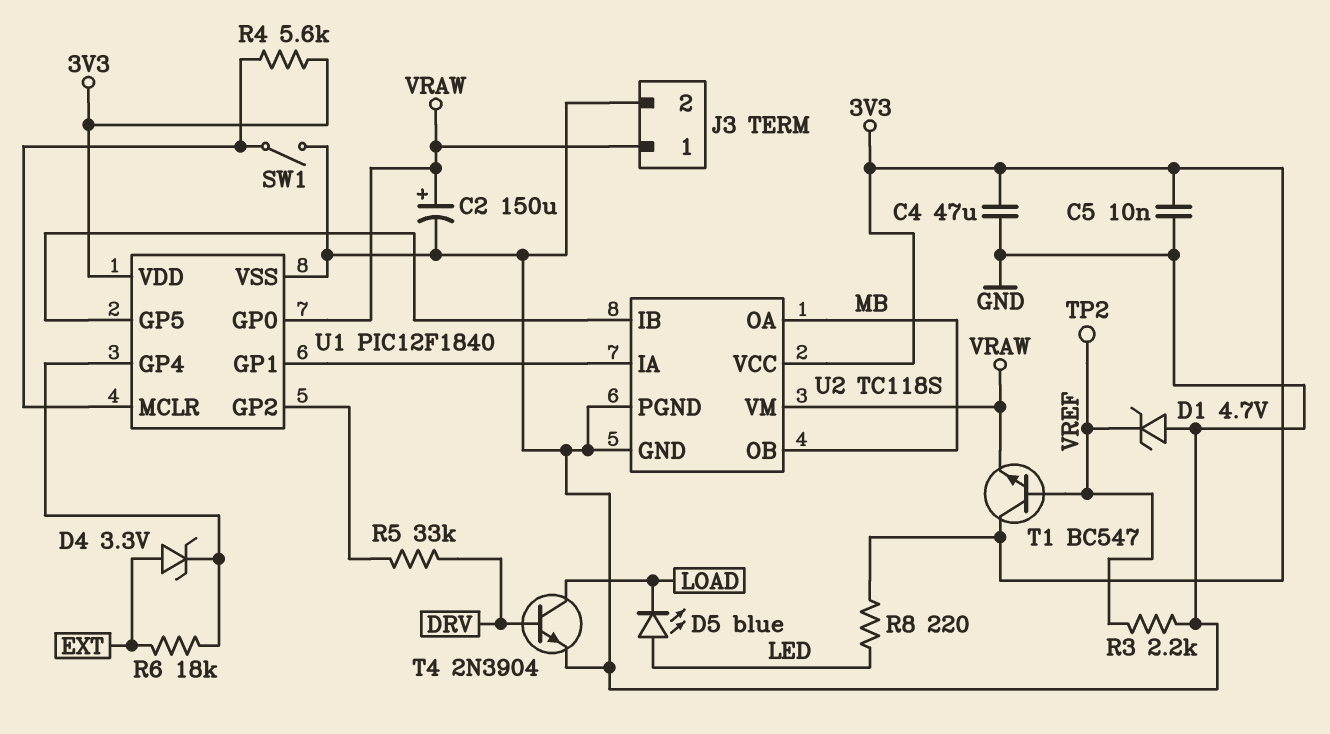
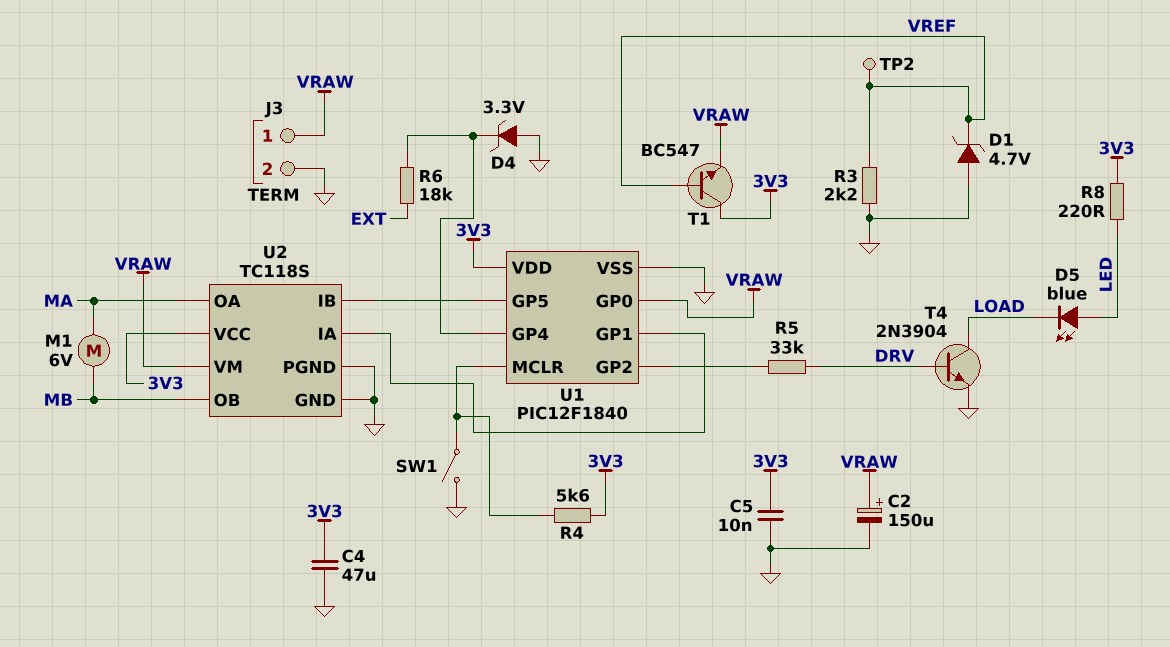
D4: zener 3.3V (A EXT, K U1/GP4) -> zener 3.3V (A GND, K U1/GP4)
M1: none -> motor 6V (MA, MB)
U2 pin OA: MB -> MA

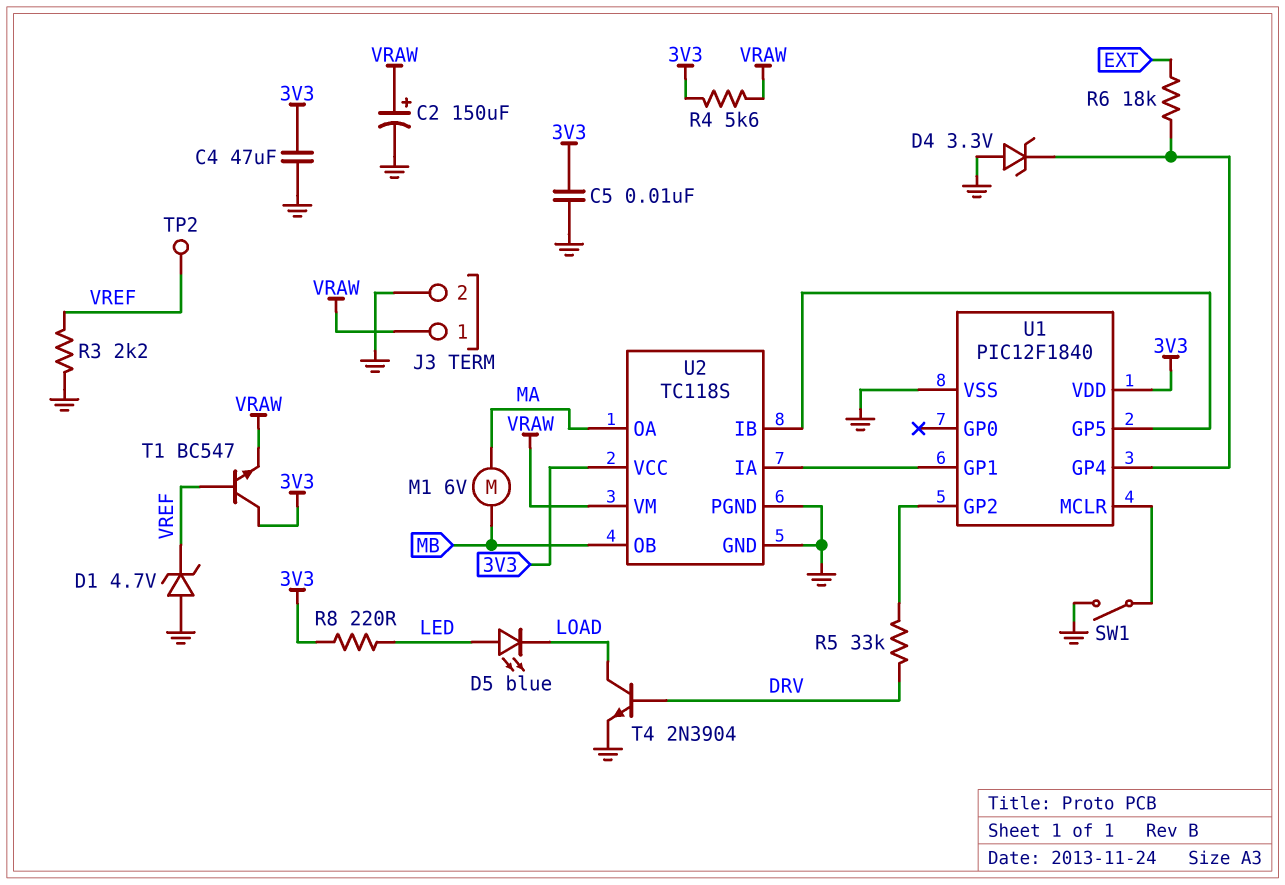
R4: 5.6k (3V3, U1/MCLR) -> 5.6k (3V3, VRAW)
U1 pin GP0: VRAW -> none

